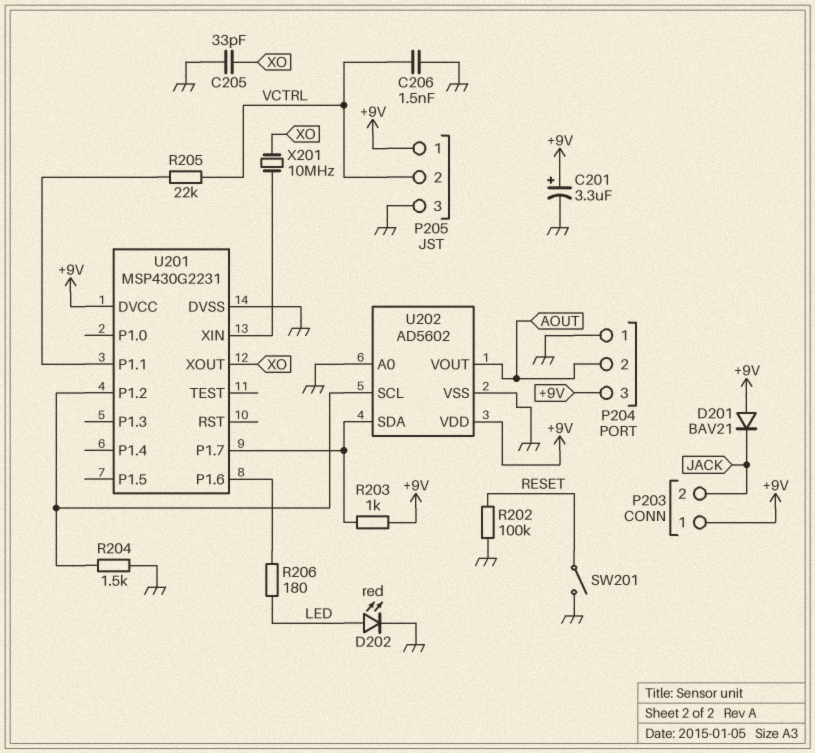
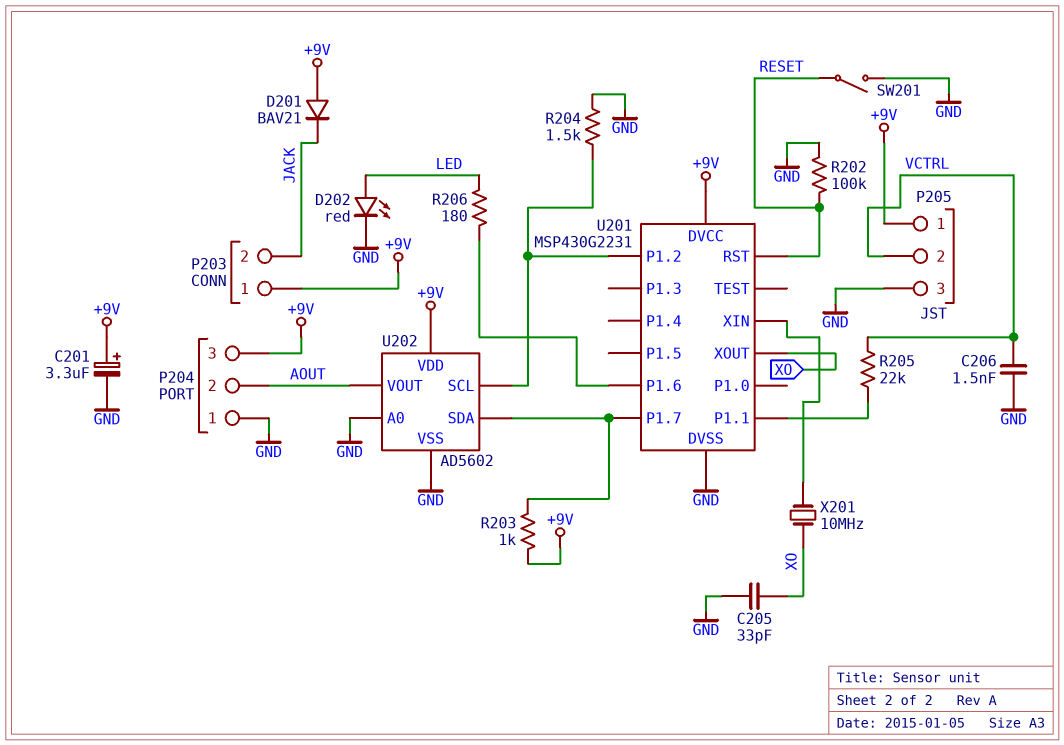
U201 pin RST: none -> RESET

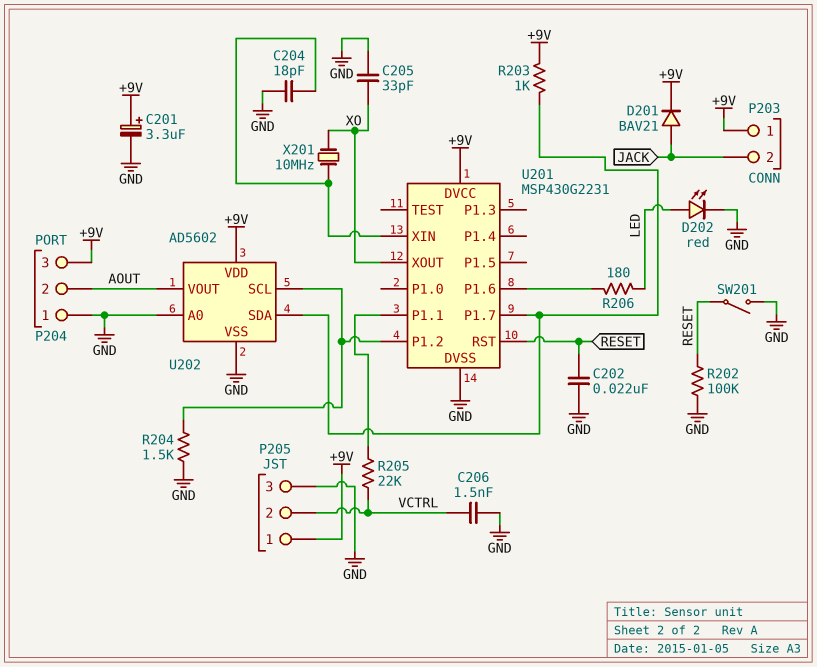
C202: none -> 22nF (GND, RESET)
C204: none -> 18pF (GND, U201/XIN)
D201: diode BAV21 (A +9V, K JACK) -> diode BAV21 (A JACK, K +9V)

